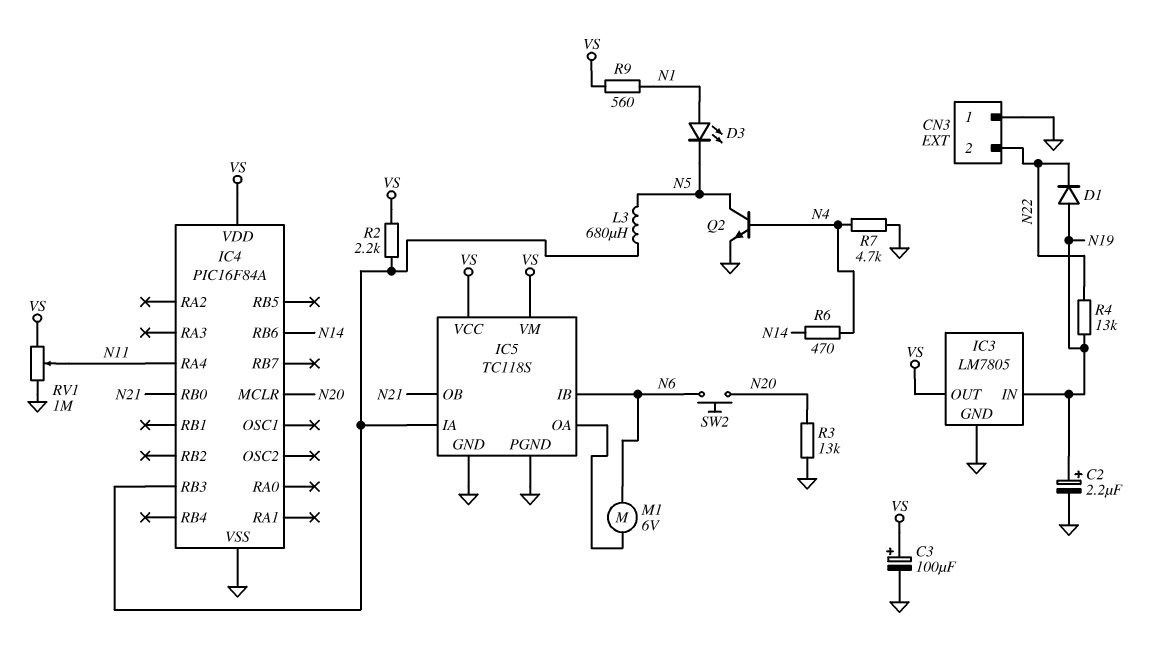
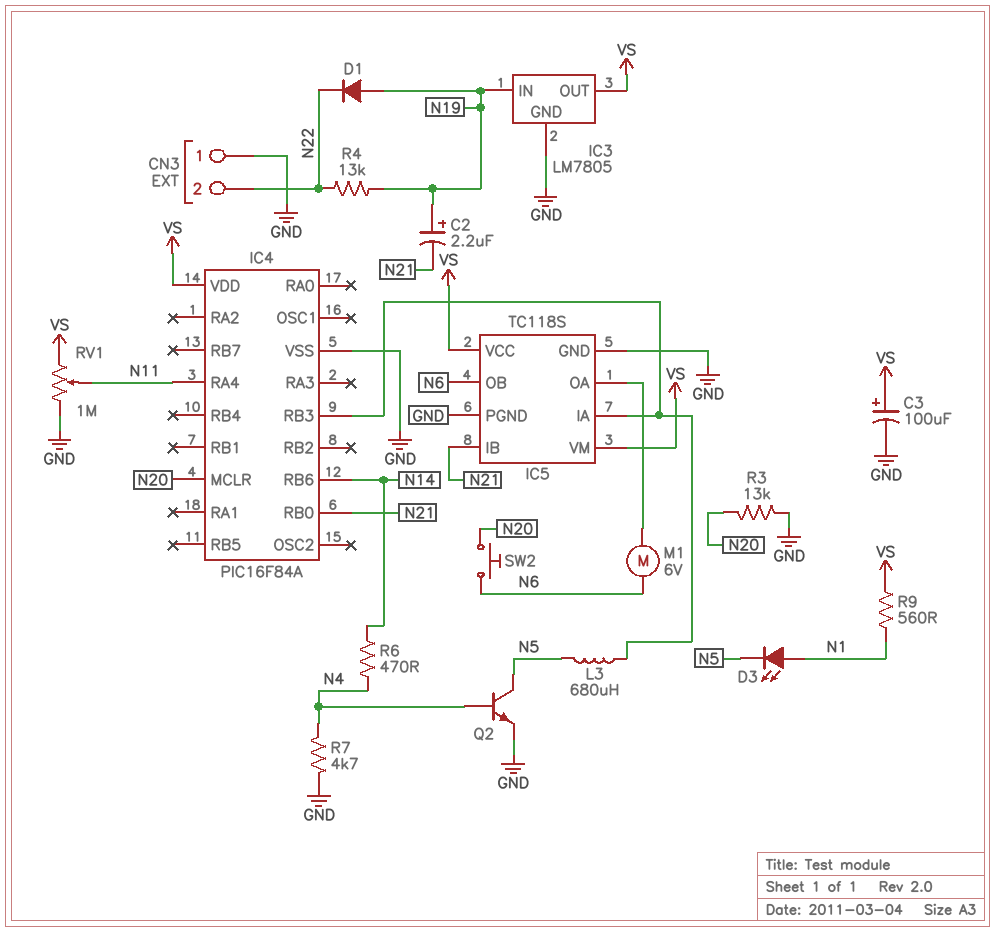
C2: 2.2uF (plus N19, minus GND) -> 2.2uF (plus N19, minus N21)
IC5 pin IB: N6 -> N21
IC5 pin OB: N21 -> N6
R2: 2.2k (IC4/RB3, VS) -> none

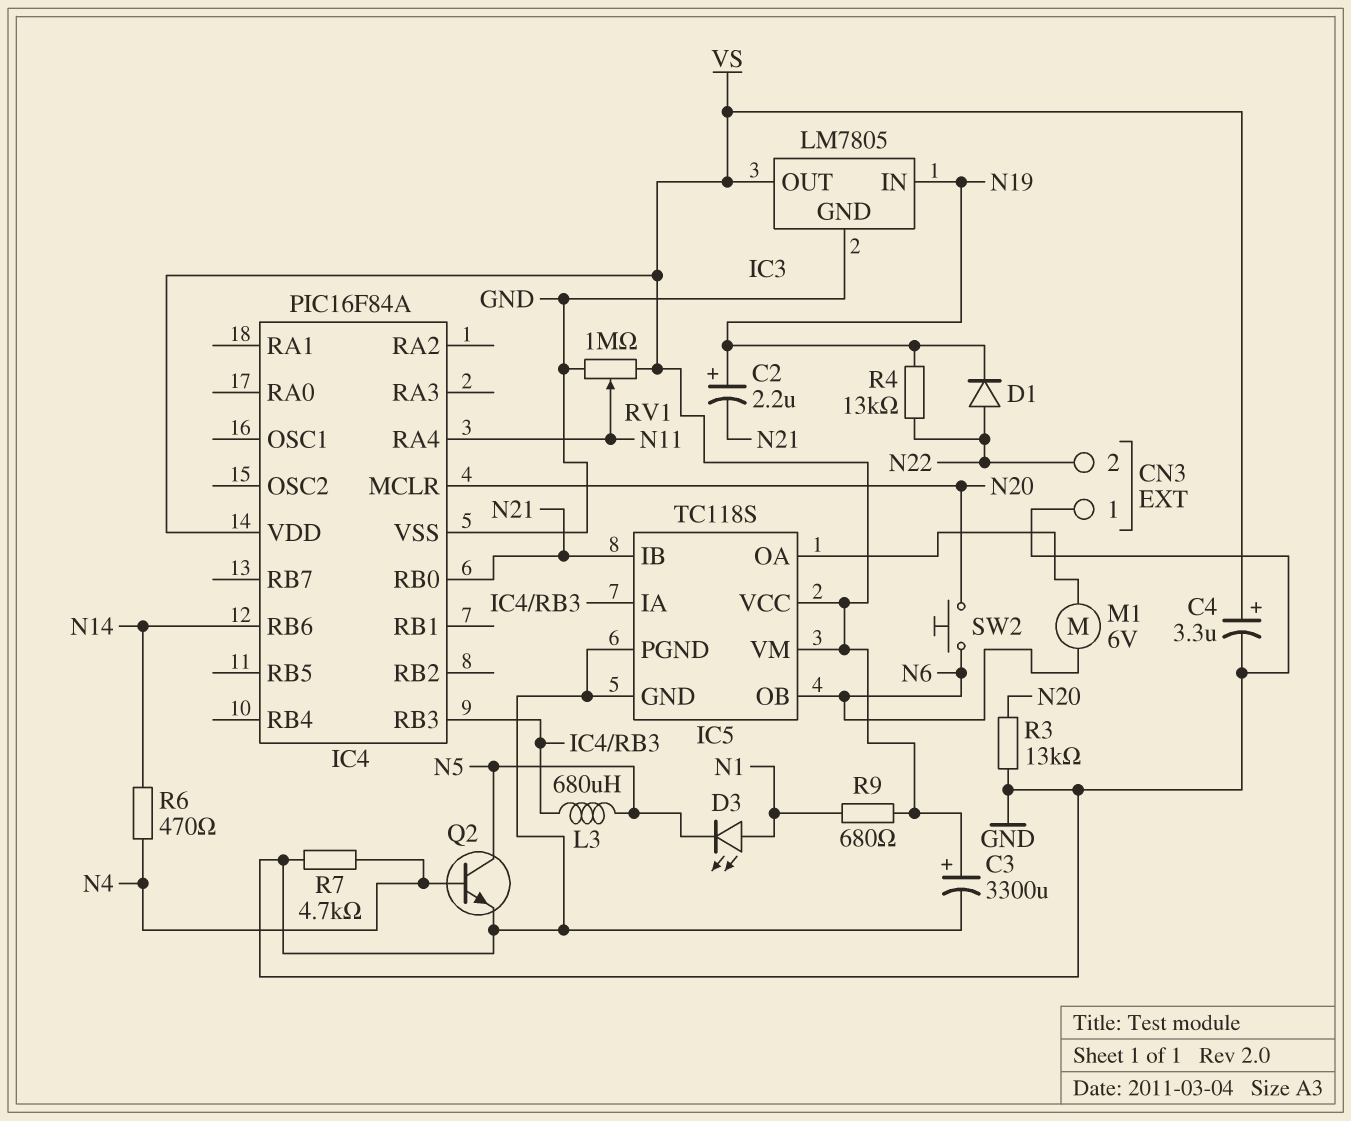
C3: 100uF (plus VS, minus GND) -> 3300uF (plus VS, minus GND)
C4: none -> 3.3uF (plus VS, minus GND)
D1: diode (A N19, K N22) -> diode (A N22, K N19)
R9: 560 (N1, VS) -> 680 (N1, VS)

